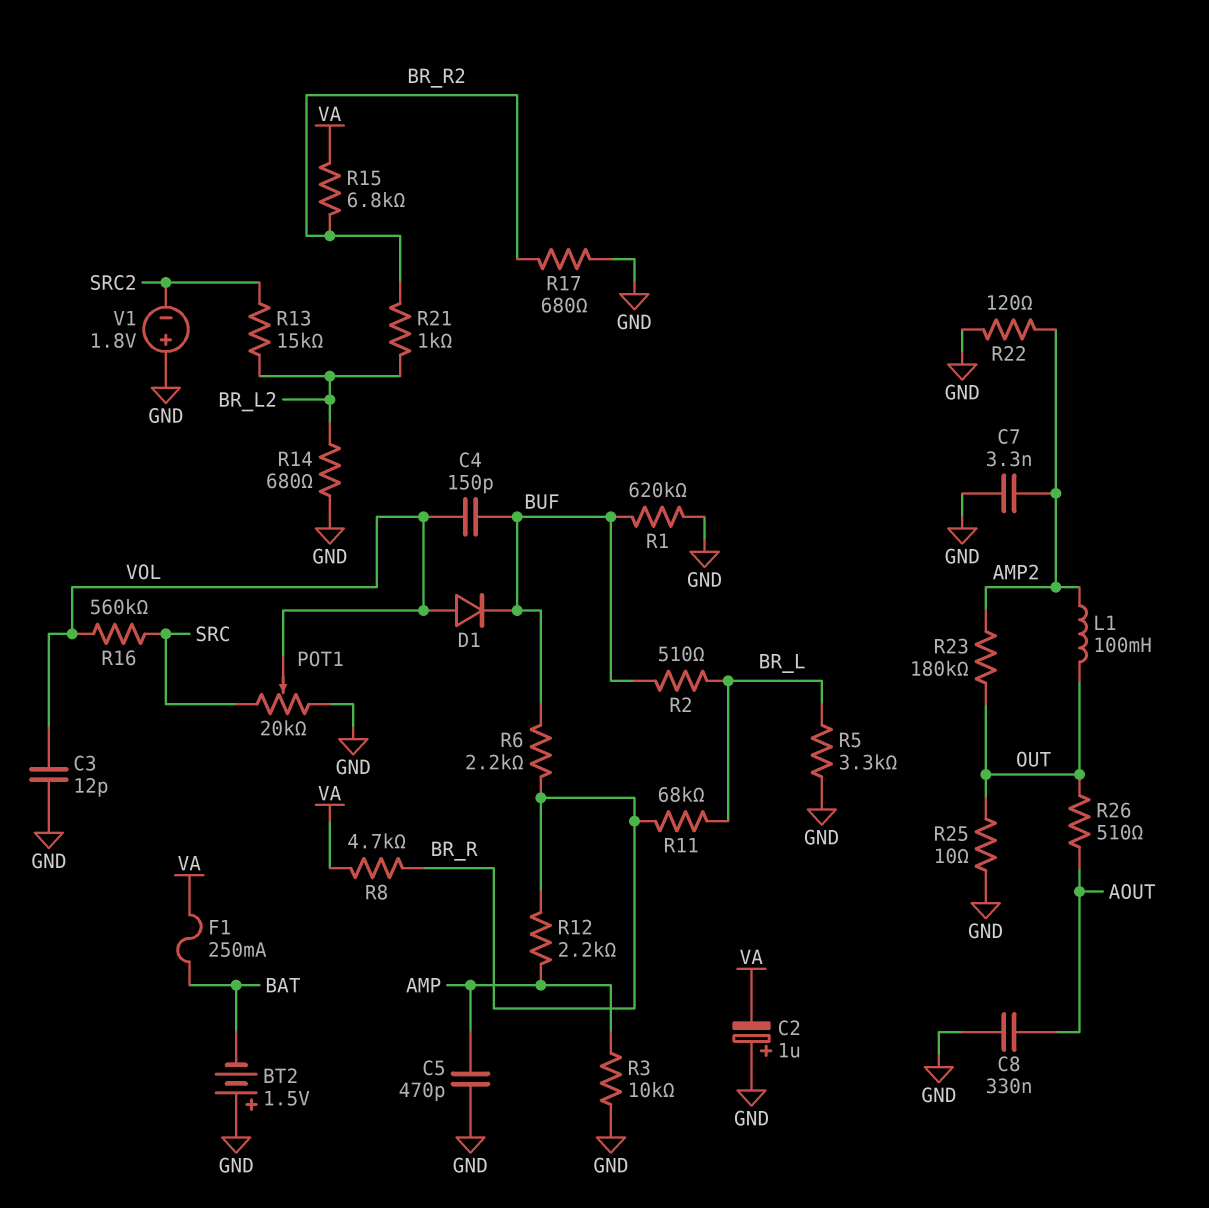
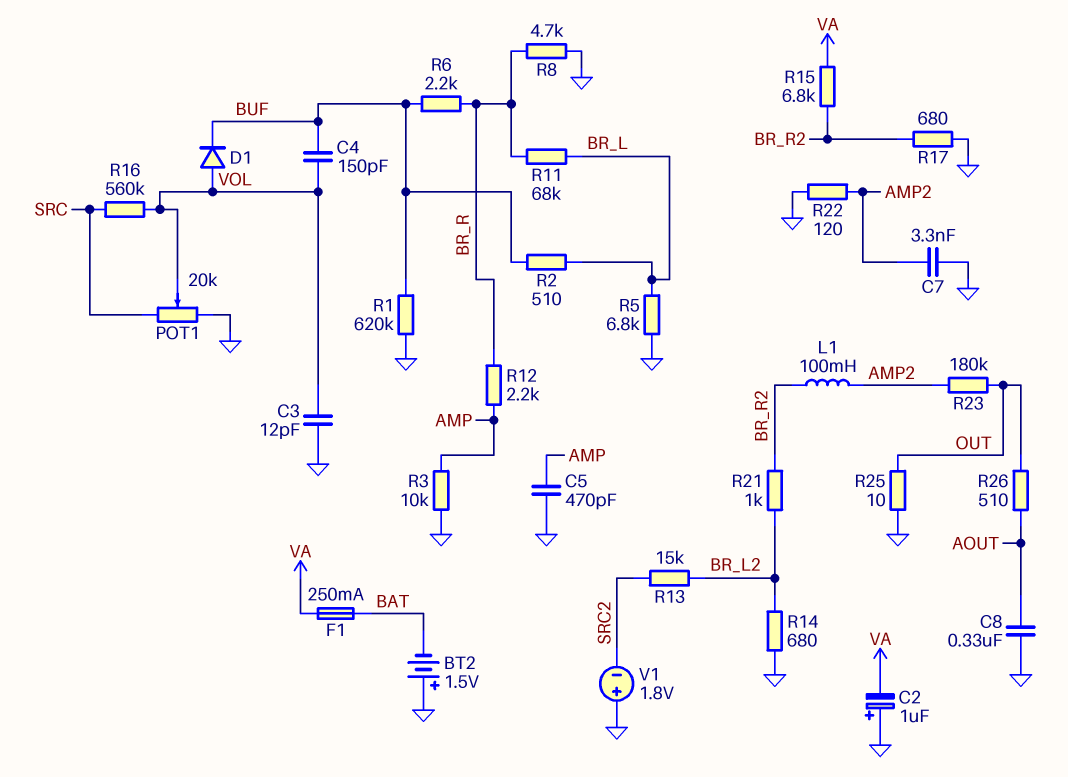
L1: 100mH (AMP2, OUT) -> 100mH (AMP2, BR_R2)
R5: 3.3k (BR_L, GND) -> 6.8k (BR_L, GND)
R8: 4.7k (BR_R, VA) -> 4.7k (BR_R, GND)

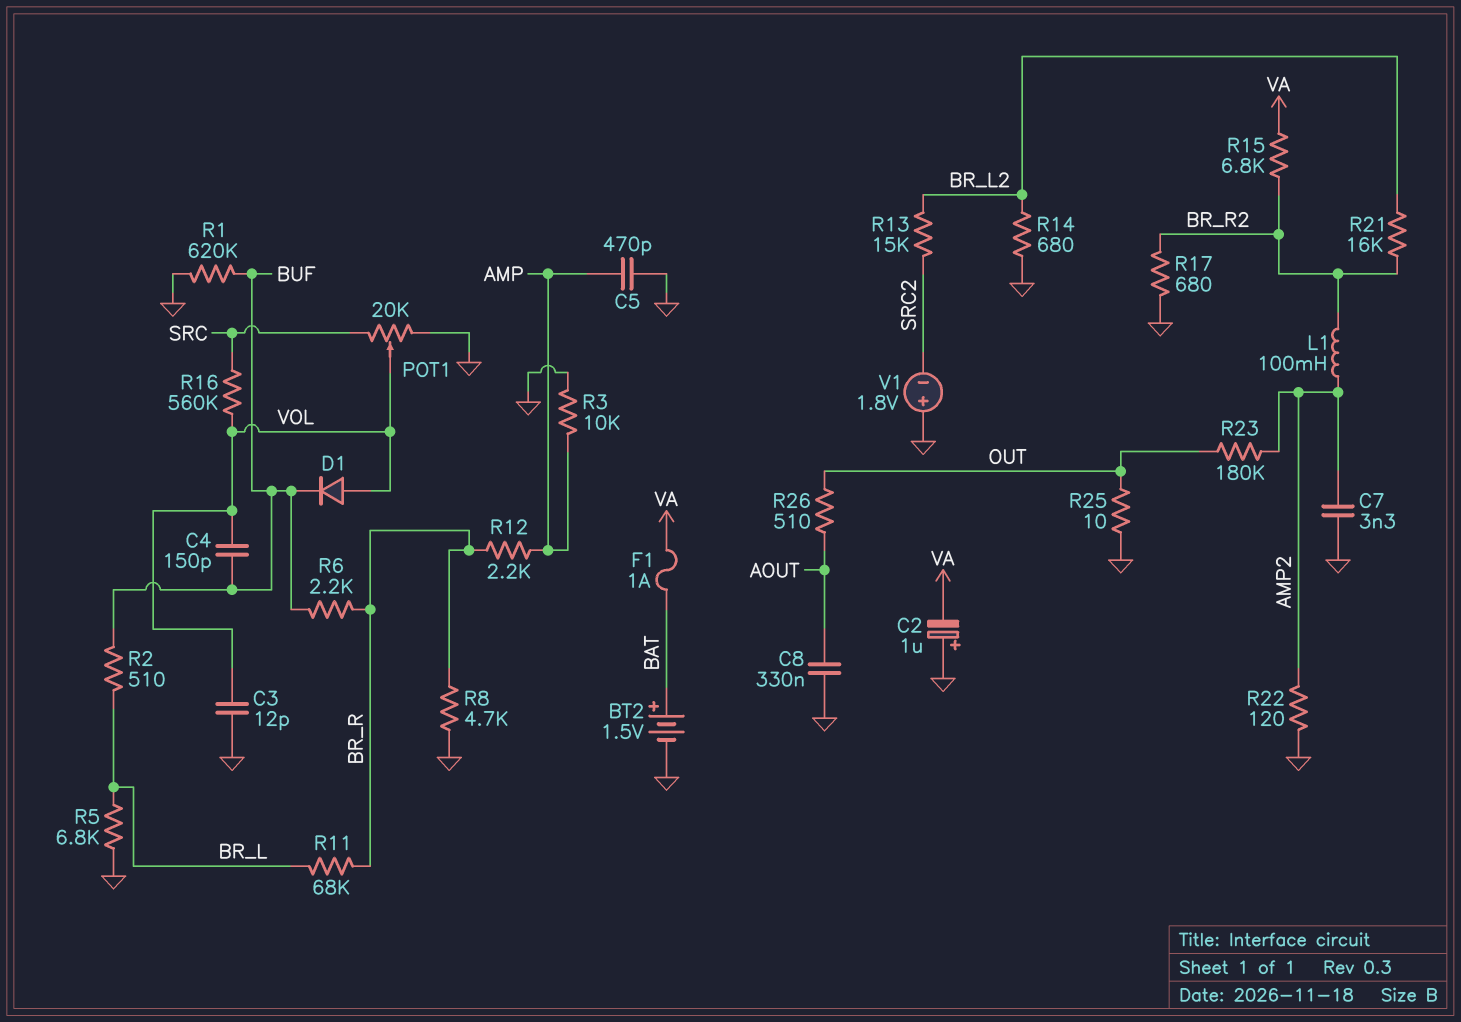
BT2: 1.5V (plus GND, minus BAT) -> 1.5V (plus BAT, minus GND)
F1: 250mA (BAT, VA) -> 1A (BAT, VA)
R21: 1k (BR_L2, BR_R2) -> 16k (BR_L2, BR_R2)

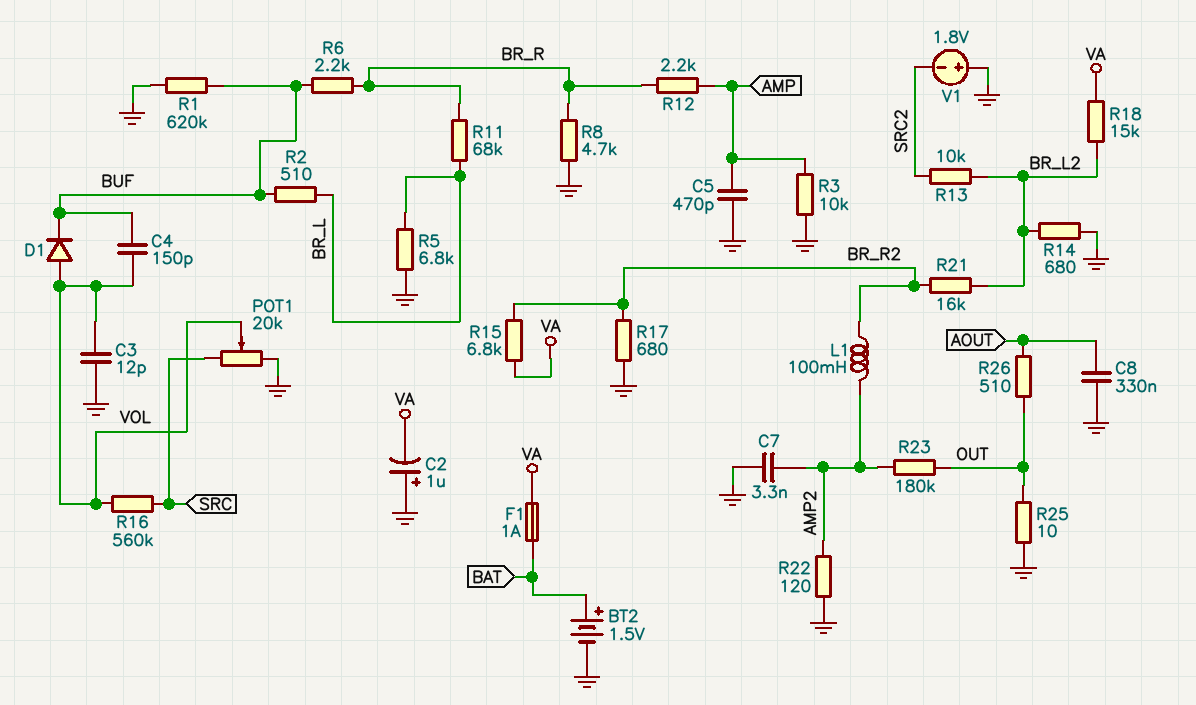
R13: 15k (BR_L2, SRC2) -> 10k (BR_L2, SRC2)
R18: none -> 15k (BR_L2, VA)

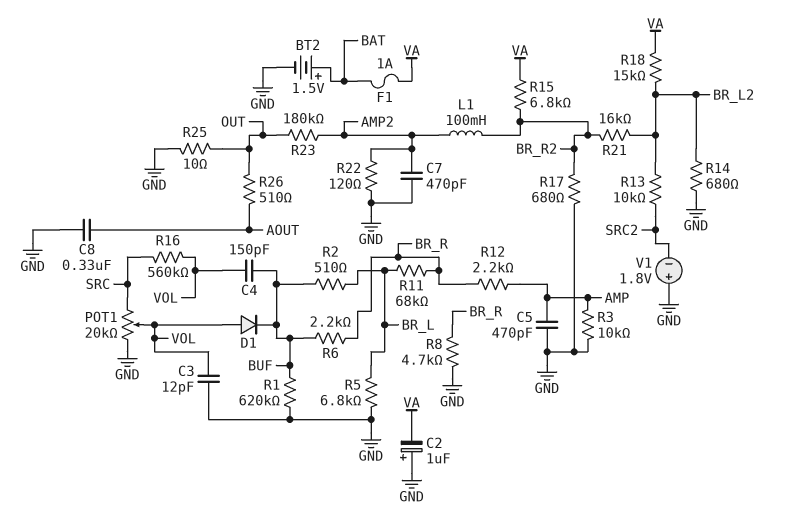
C7: 3.3nF (AMP2, GND) -> 470pF (AMP2, GND)

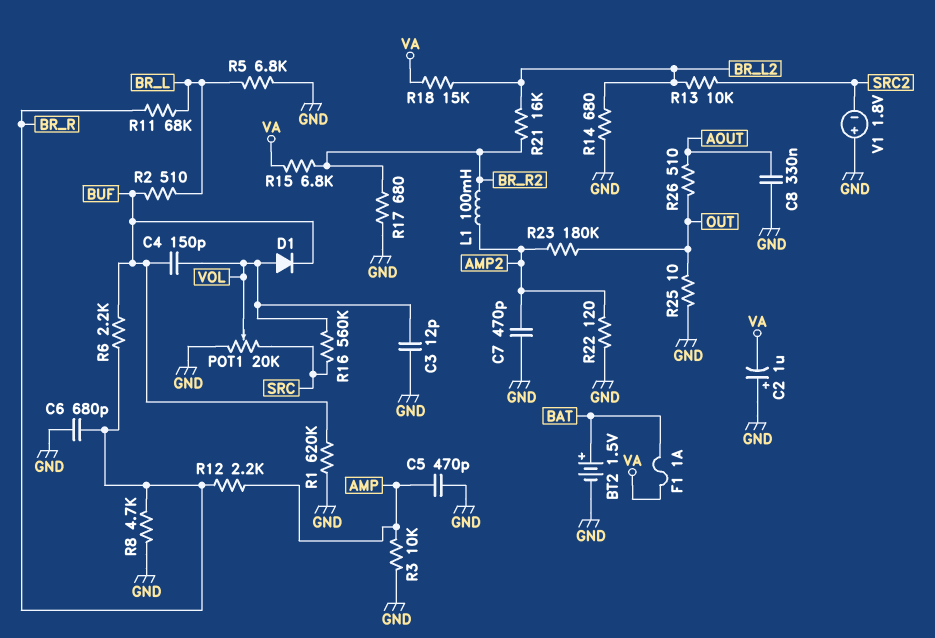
C6: none -> 680pF (BR_R, GND)

